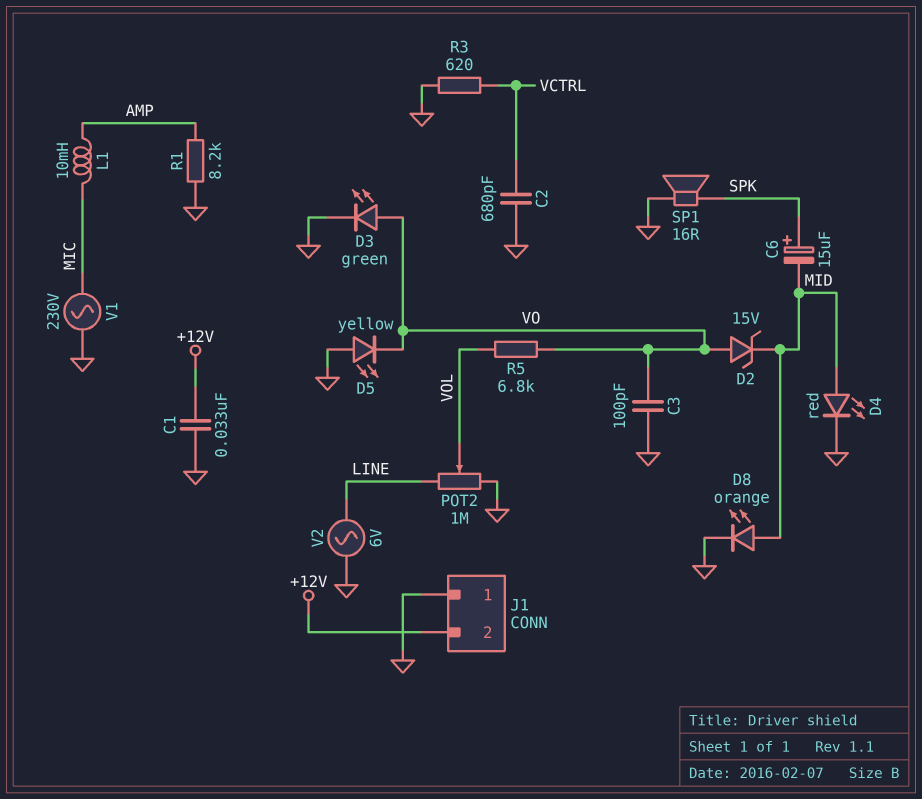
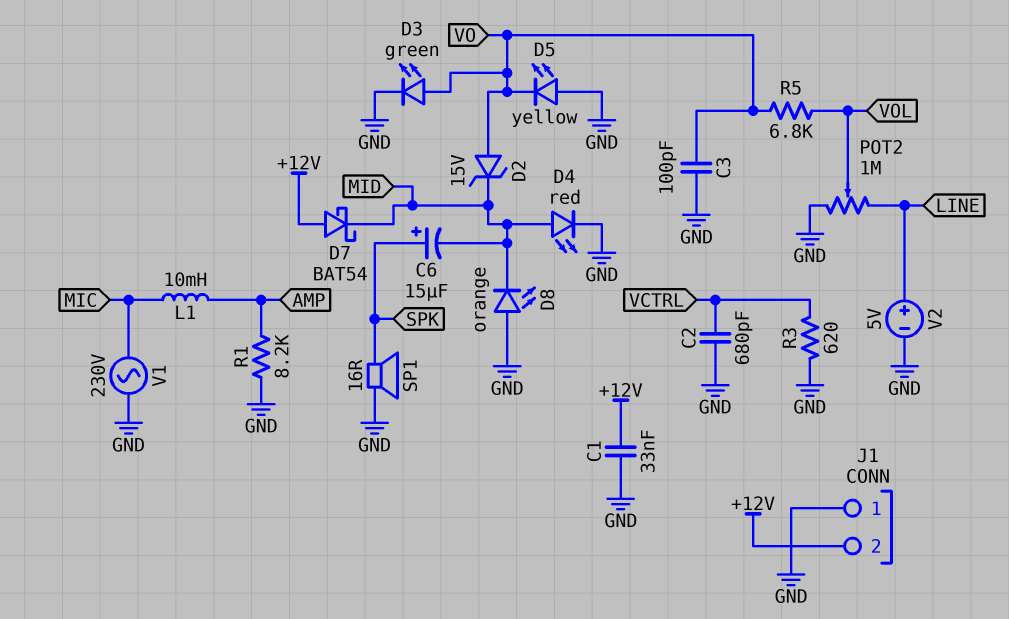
D7: none -> schottky BAT54 (A +12V, K MID)
D8: LED orange (A MID, K GND) -> LED orange (A GND, K MID)
V2: AC 6V (GND, LINE) -> 5V (plus LINE, minus GND)

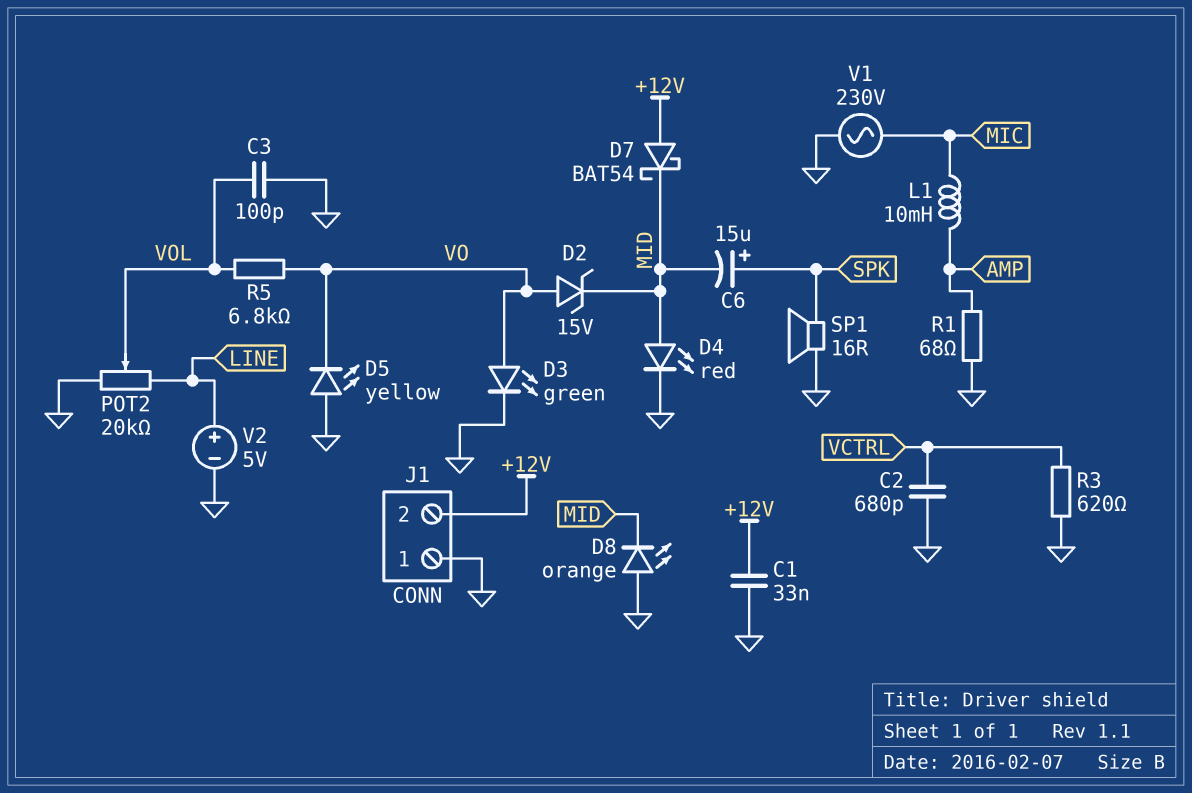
C3: 100pF (GND, VO) -> 100pF (GND, VOL)
POT2: 1M (GND, LINE, wiper VOL) -> 20k (GND, LINE, wiper VOL)
R1: 8.2k (AMP, GND) -> 68 (AMP, GND)

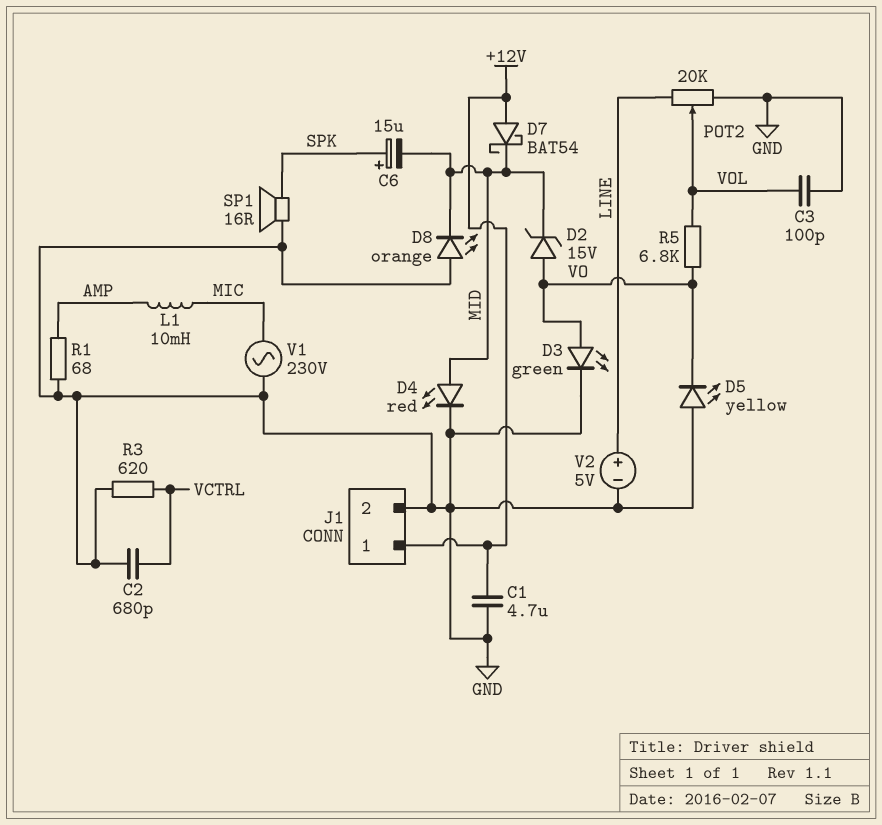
C1: 33nF (+12V, GND) -> 4.7uF (+12V, GND)
J1 pin 1: GND -> +12V
J1 pin 2: +12V -> GND

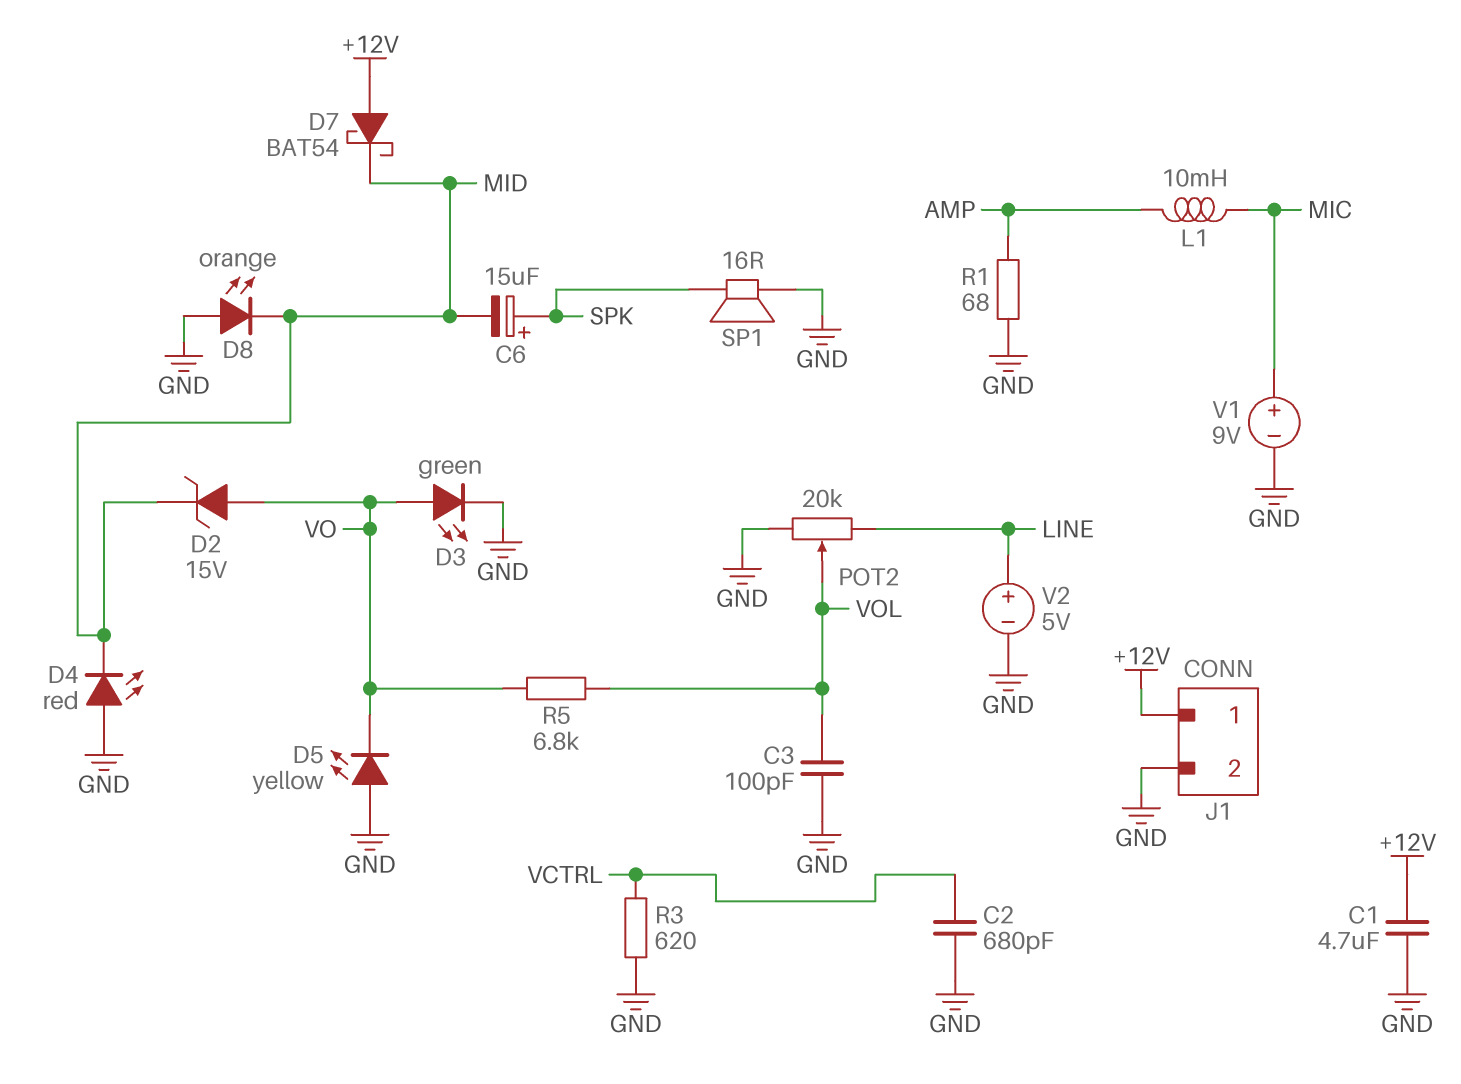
D4: LED red (A MID, K GND) -> LED red (A GND, K MID)
V1: AC 230V (GND, MIC) -> 9V (plus MIC, minus GND)

